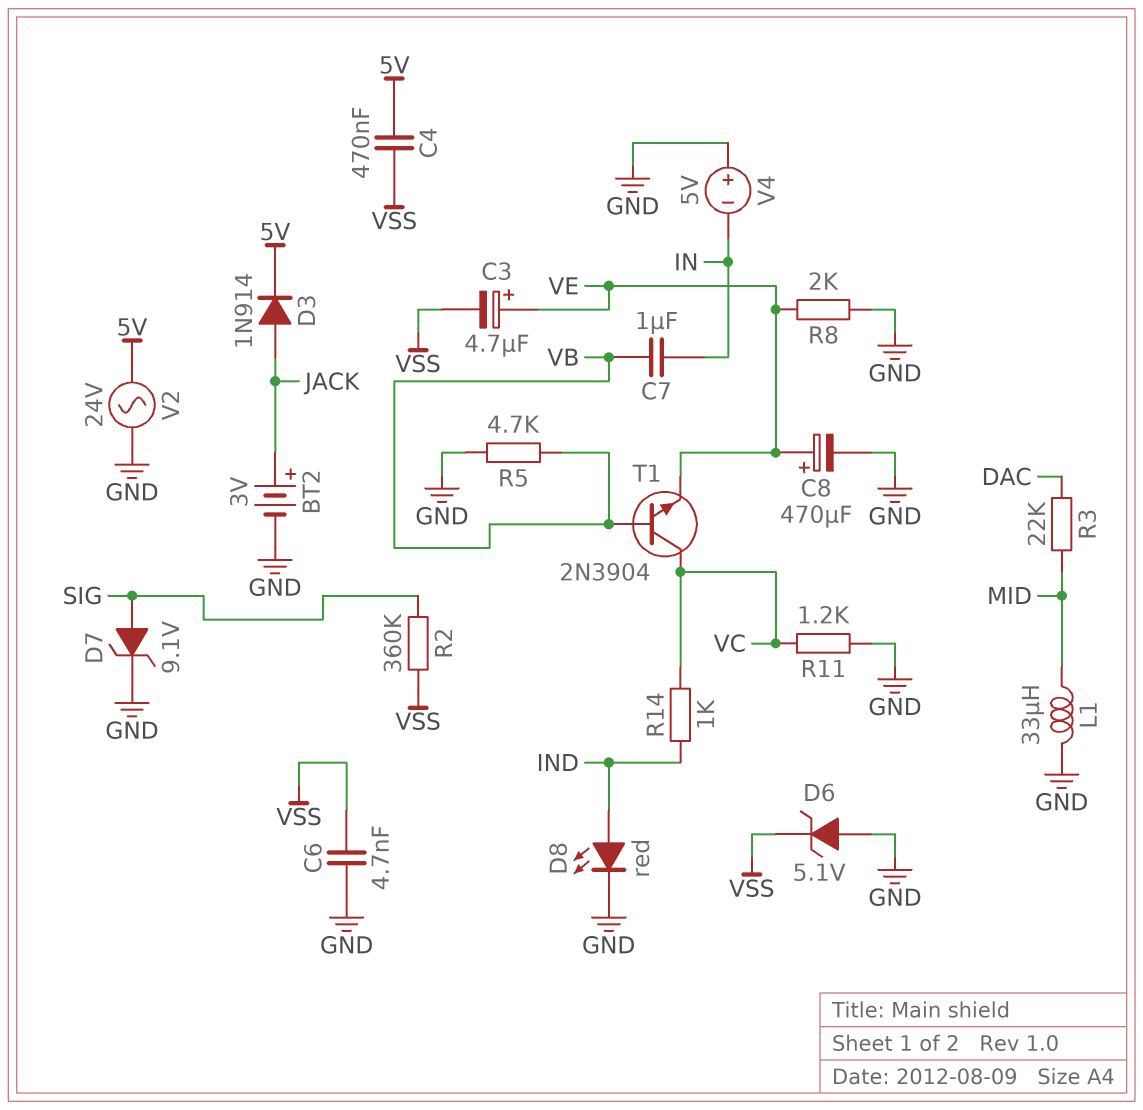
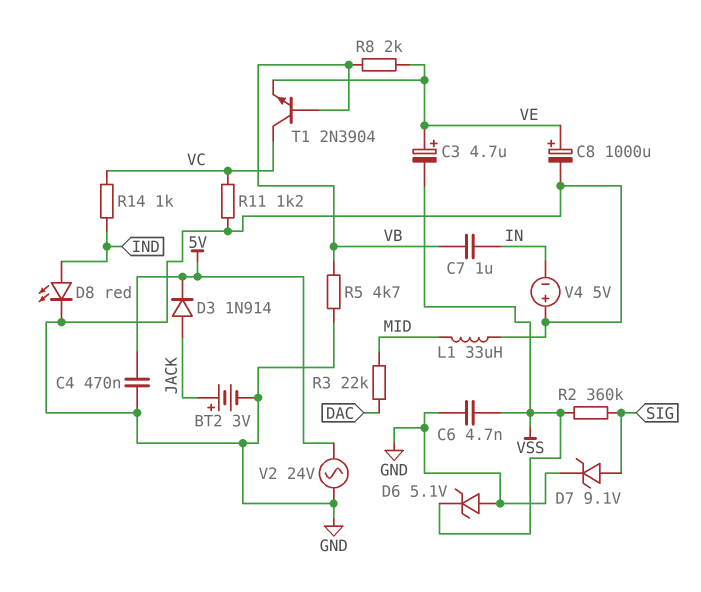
C4: 470nF (5V, VSS) -> 470nF (5V, GND)
C8: 470uF (plus VE, minus GND) -> 1000uF (plus VE, minus GND)
R8: 2k (GND, VE) -> 2k (VB, VE)

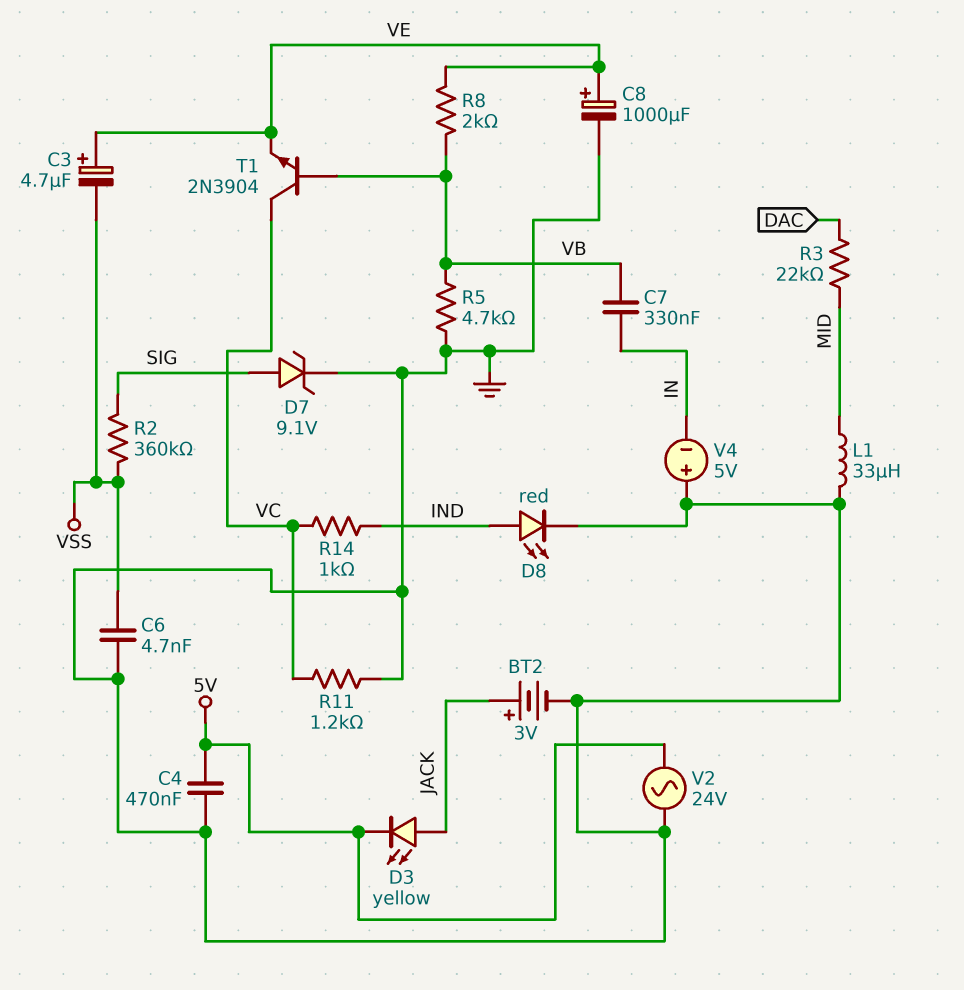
C7: 1uF (IN, VB) -> 330nF (IN, VB)
D3: diode 1N914 (A JACK, K 5V) -> LED yellow (A JACK, K 5V)
D6: zener 5.1V (A GND, K VSS) -> none

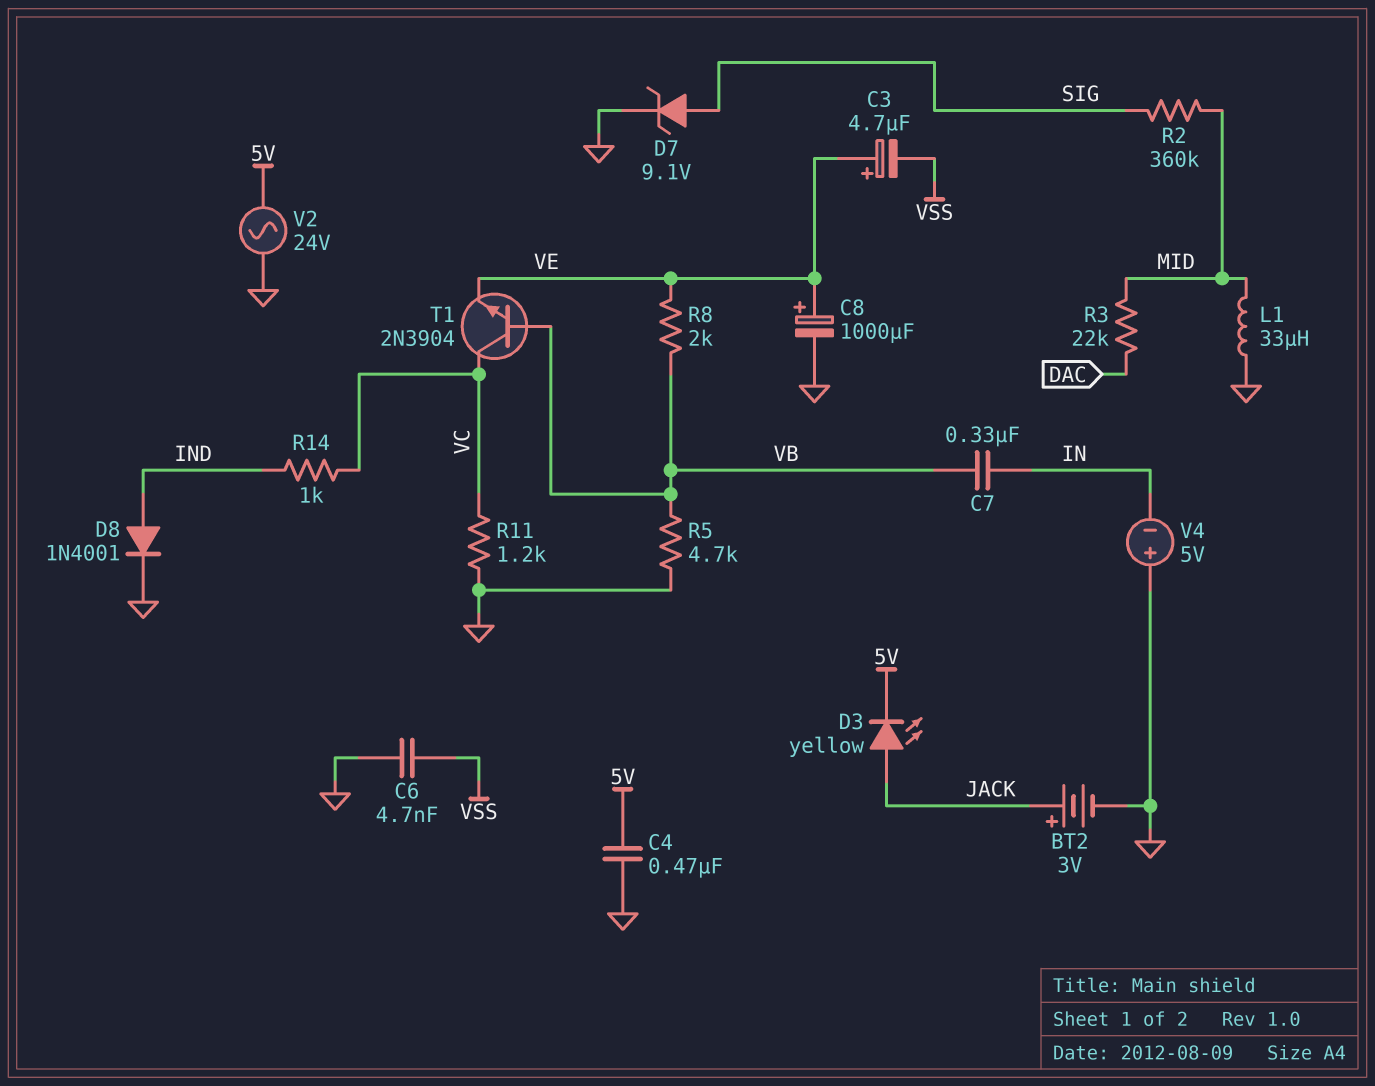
D8: LED red (A IND, K GND) -> diode 1N4001 (A IND, K GND)
R2: 360k (SIG, VSS) -> 360k (MID, SIG)

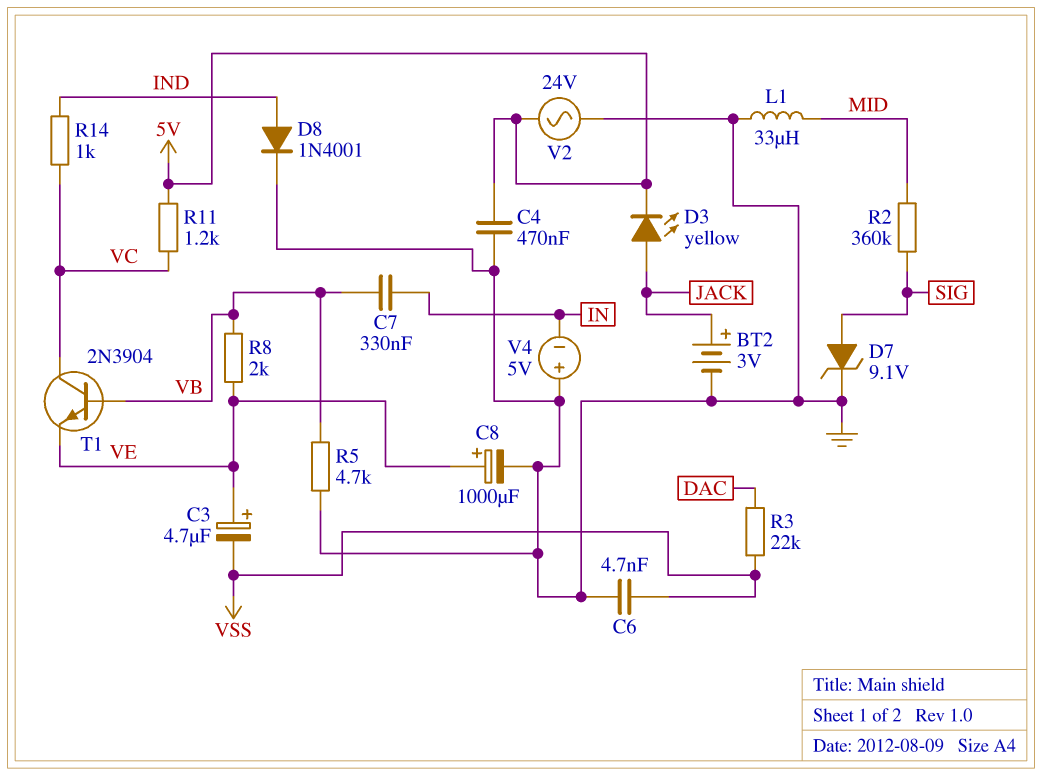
R3: 22k (DAC, MID) -> 22k (DAC, VSS)
R11: 1.2k (GND, VC) -> 1.2k (5V, VC)

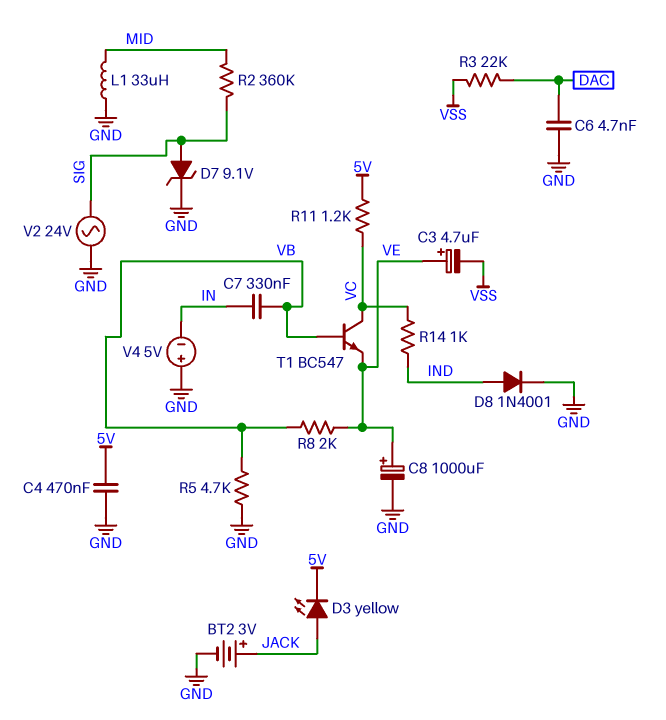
C6: 4.7nF (GND, VSS) -> 4.7nF (DAC, GND)
T1: NPN 2N3904 (B VB, C VC, E VE) -> NPN BC547 (B VB, C VC, E VE)
V2: AC 24V (5V, GND) -> AC 24V (GND, SIG)

